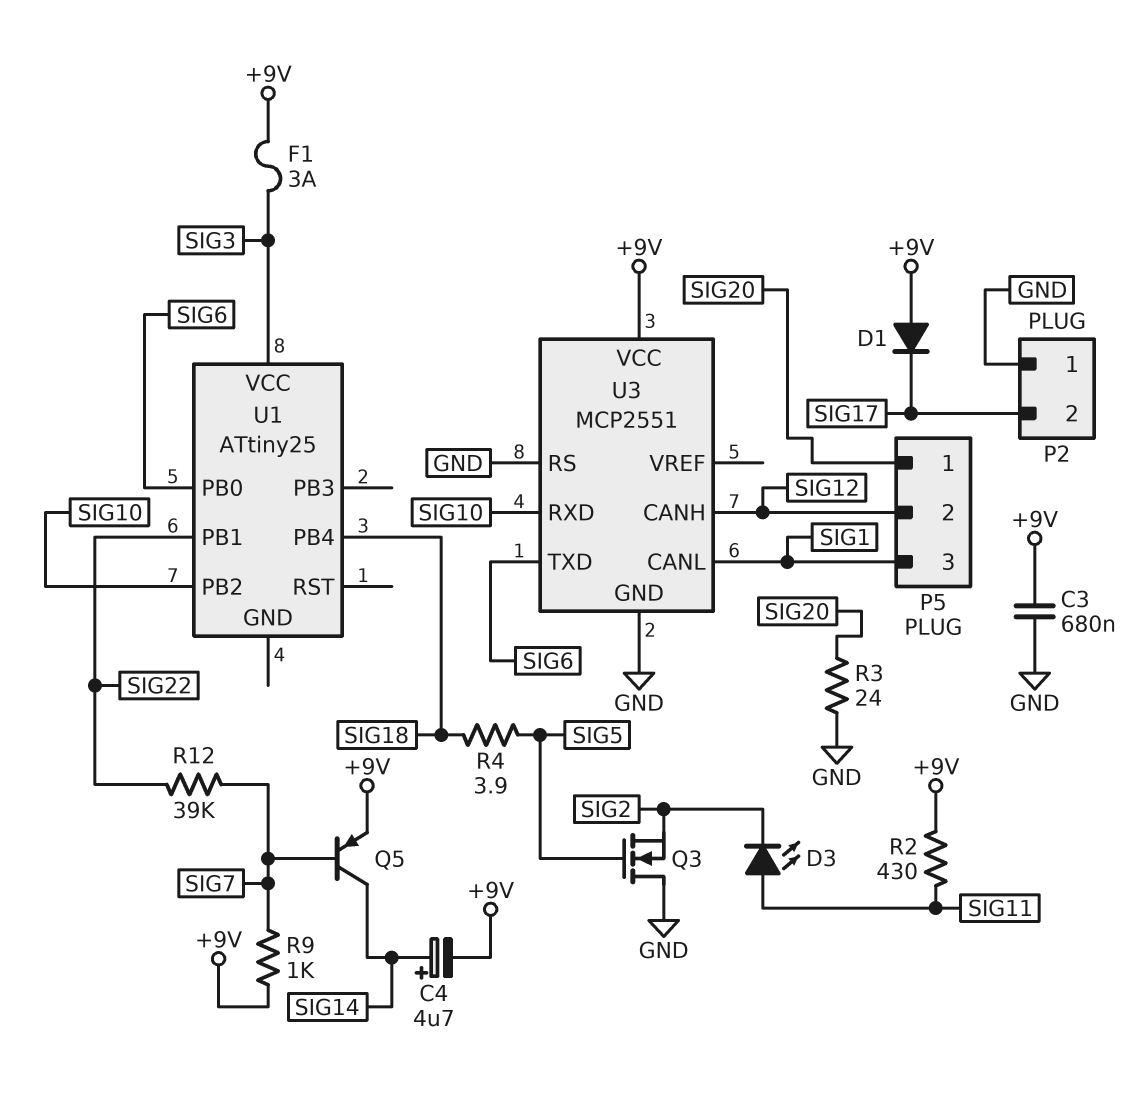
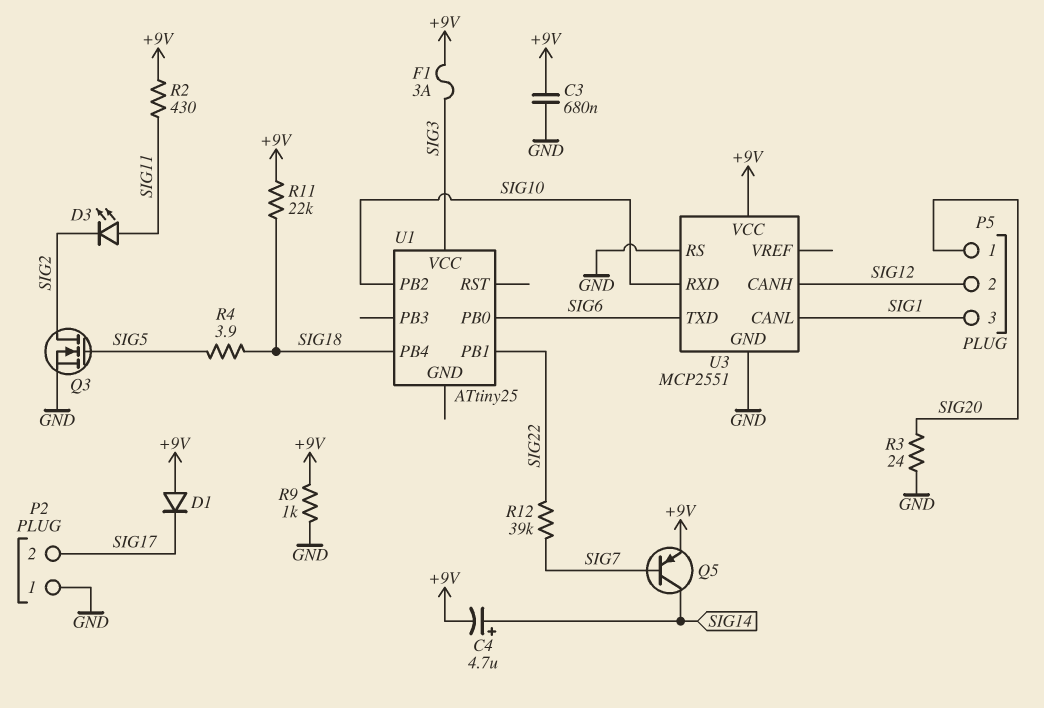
Q3: NMOS (G SIG5, D GND, S SIG2) -> NMOS (G SIG5, D SIG2, S GND)
R9: 1k (+9V, SIG7) -> 1k (+9V, GND)
R11: none -> 22k (+9V, SIG18)

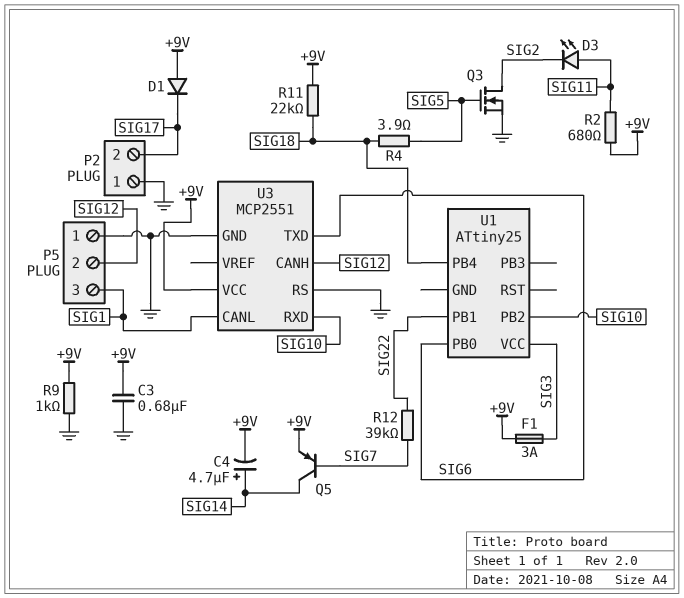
P5 pin 1: SIG20 -> GND
R2: 430 (+9V, SIG11) -> 680 (+9V, SIG11)
R3: 24 (GND, SIG20) -> none

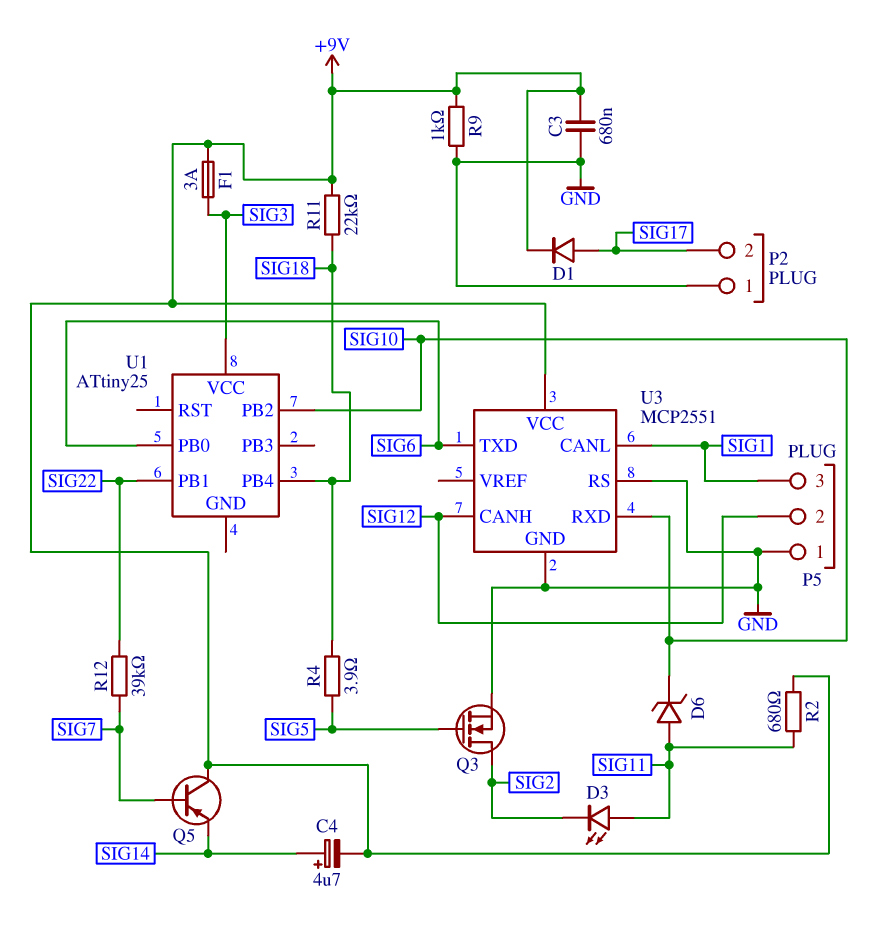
D1: diode (A +9V, K SIG17) -> diode (A SIG17, K +9V)
D6: none -> zener (A SIG11, K SIG10)
Q5: PNP (B SIG7, C SIG14, E +9V) -> PNP (B SIG7, C +9V, E SIG14)

